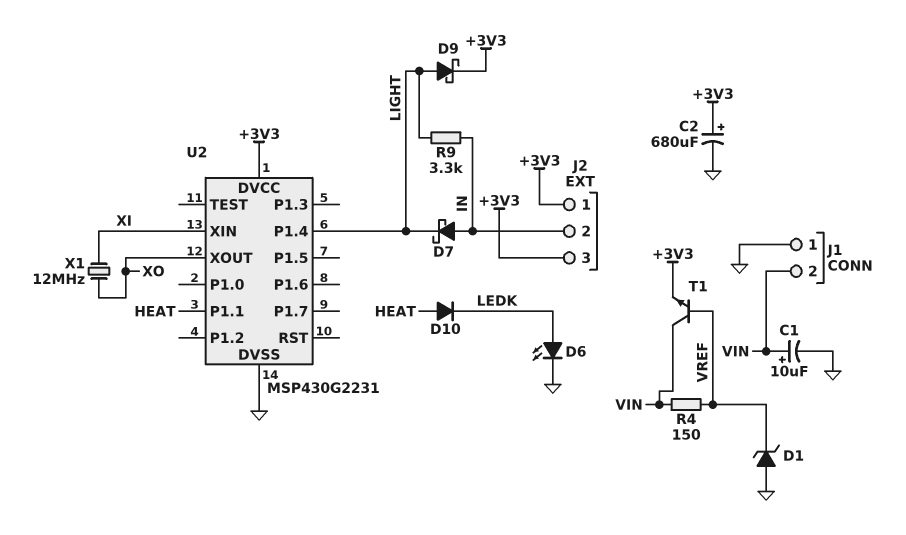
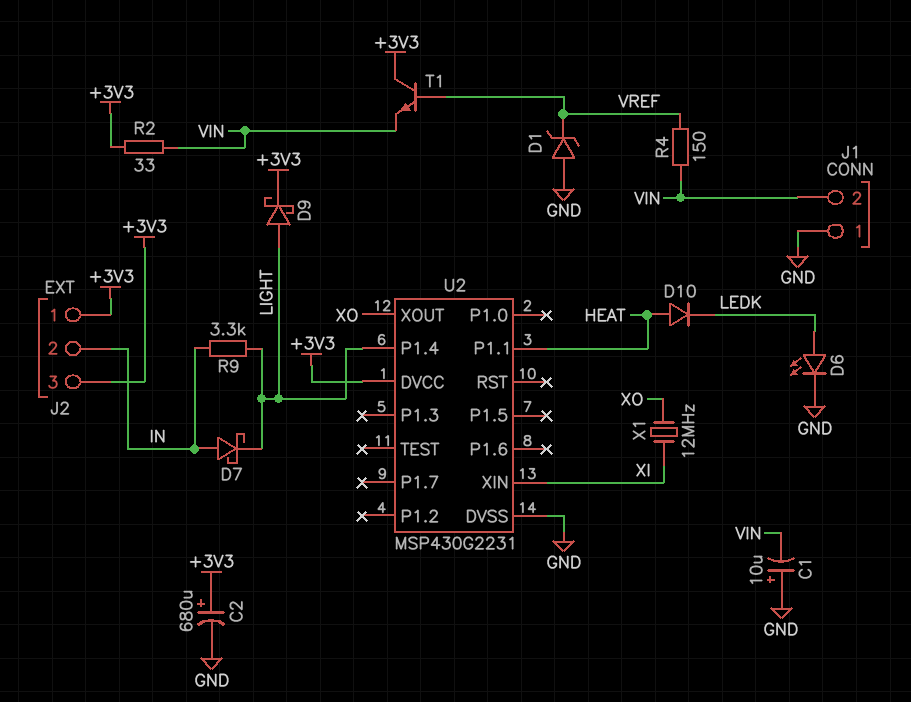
C1: 10uF (plus VIN, minus GND) -> 10uF (plus GND, minus VIN)
R2: none -> 33 (+3V3, VIN)
T1: NPN (B VREF, C VIN, E +3V3) -> NPN (B VREF, C +3V3, E VIN)

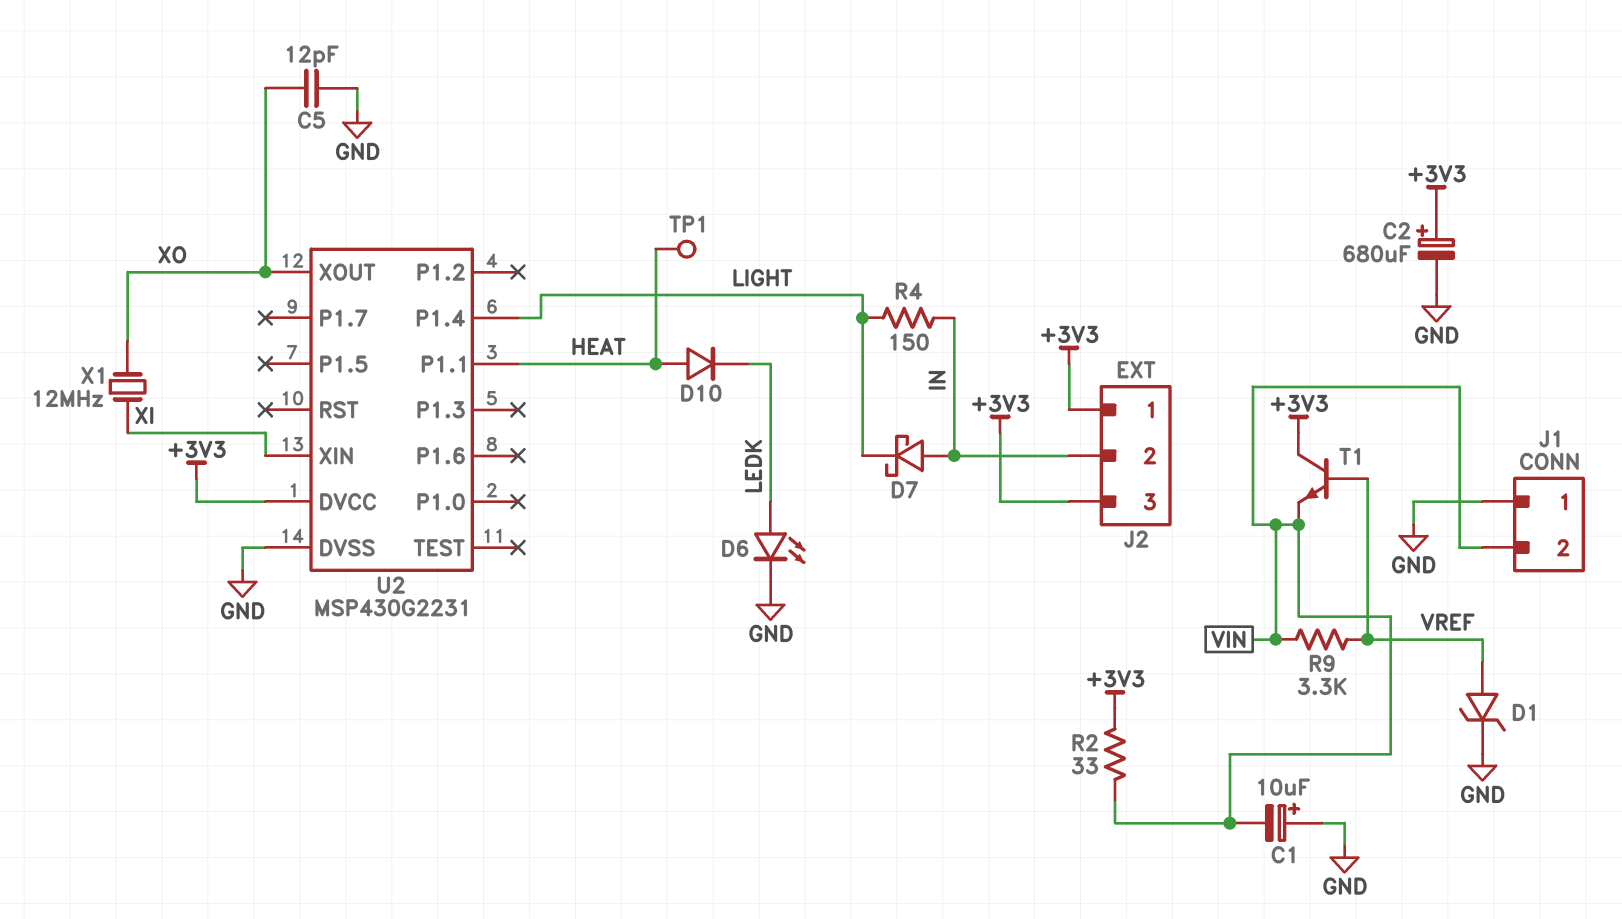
C5: none -> 12pF (GND, XO)
D1: zener (A GND, K VREF) -> zener (A VREF, K GND)
D9: schottky (A LIGHT, K +3V3) -> none
R4: 150 (VIN, VREF) -> 150 (IN, LIGHT)
R9: 3.3k (IN, LIGHT) -> 3.3k (VIN, VREF)
TP1: none -> test point (HEAT)

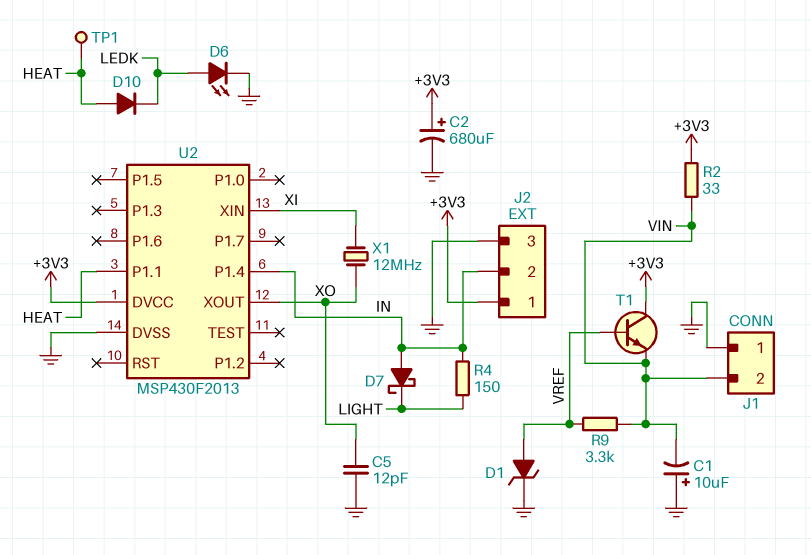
J2 pin 3: +3V3 -> GND
U2: MSP430G2231 -> MSP430F2013
U2 pin P1.4: LIGHT -> IN

